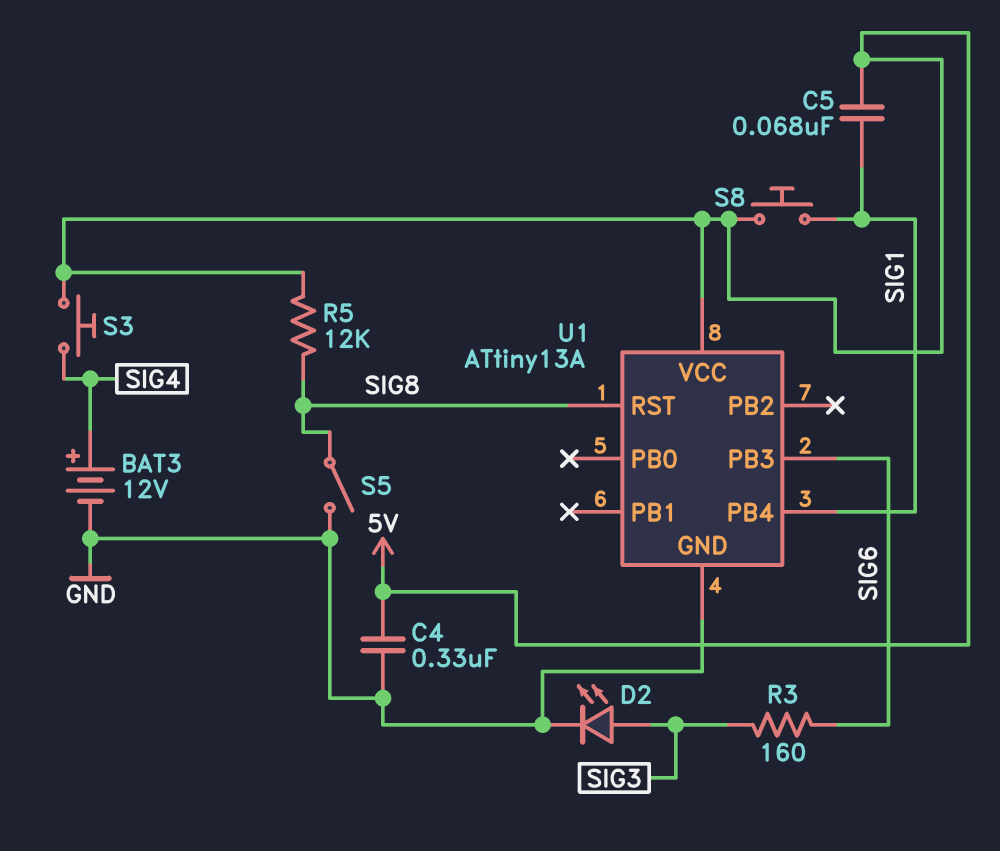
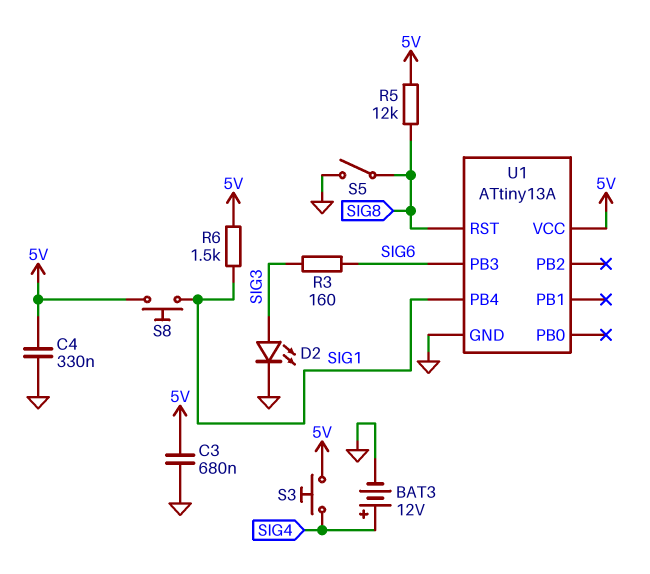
C3: none -> 680nF (5V, GND)
C5: 68nF (5V, SIG1) -> none
R6: none -> 1.5k (5V, SIG1)

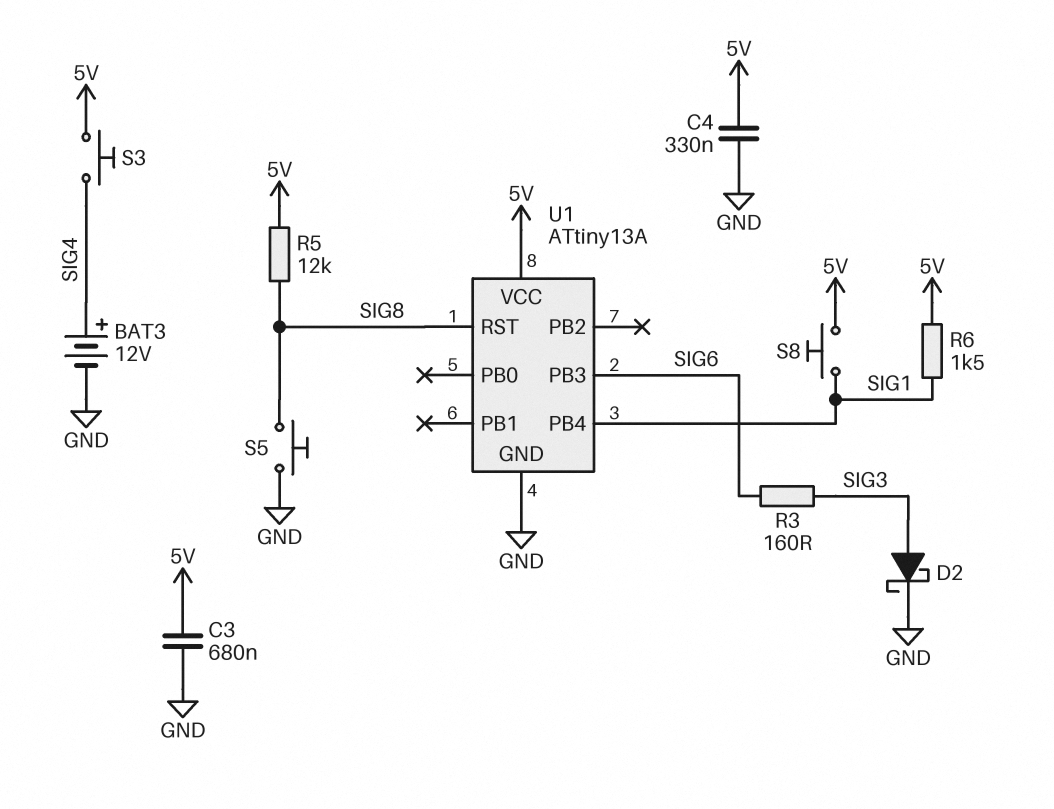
D2: LED (A SIG3, K GND) -> schottky (A SIG3, K GND)
S5: switch (GND, SIG8) -> button (GND, SIG8)

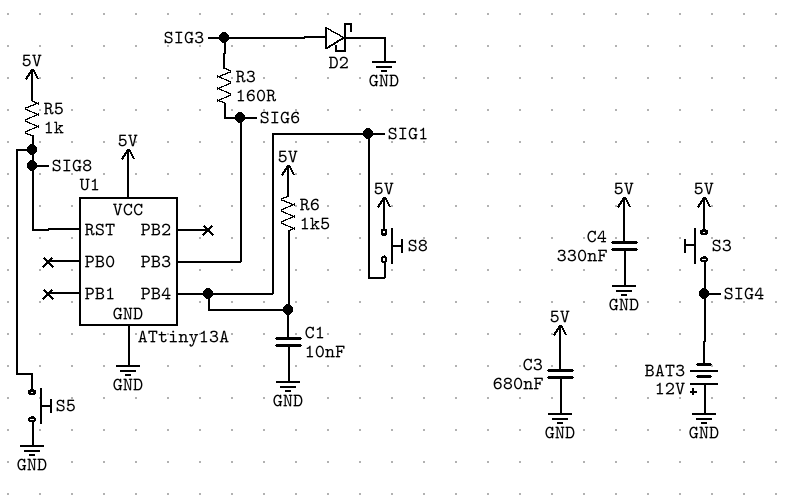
BAT3: 12V (plus SIG4, minus GND) -> 12V (plus GND, minus SIG4)
C1: none -> 10nF (GND, SIG1)
R5: 12k (5V, SIG8) -> 1k (5V, SIG8)

